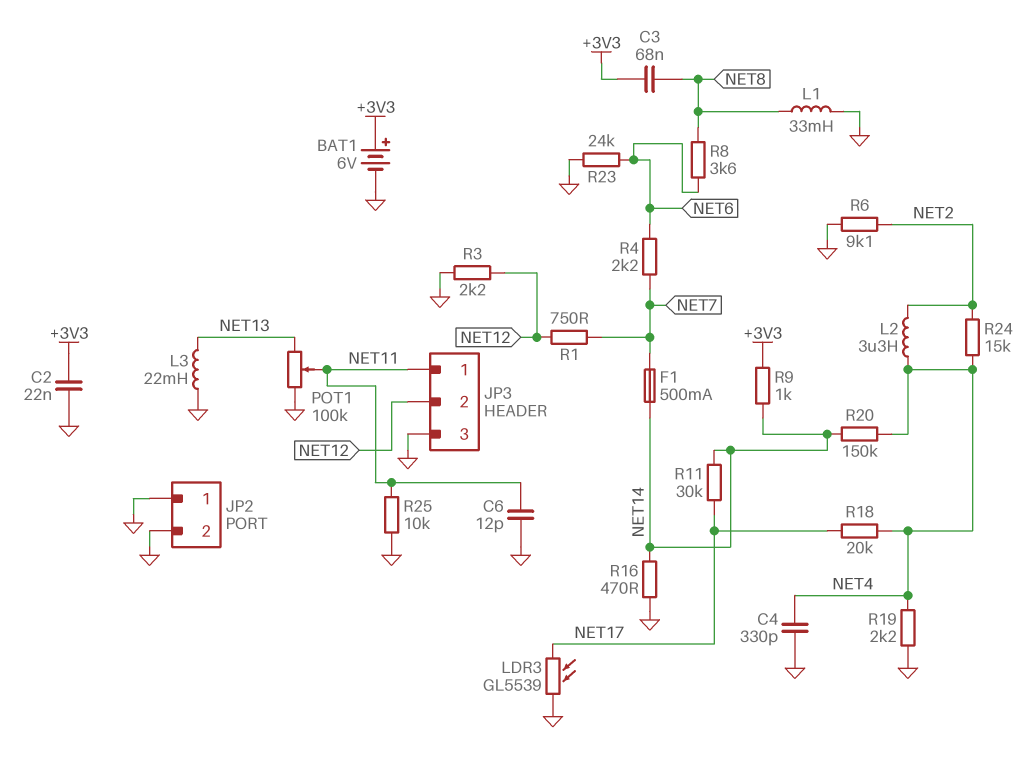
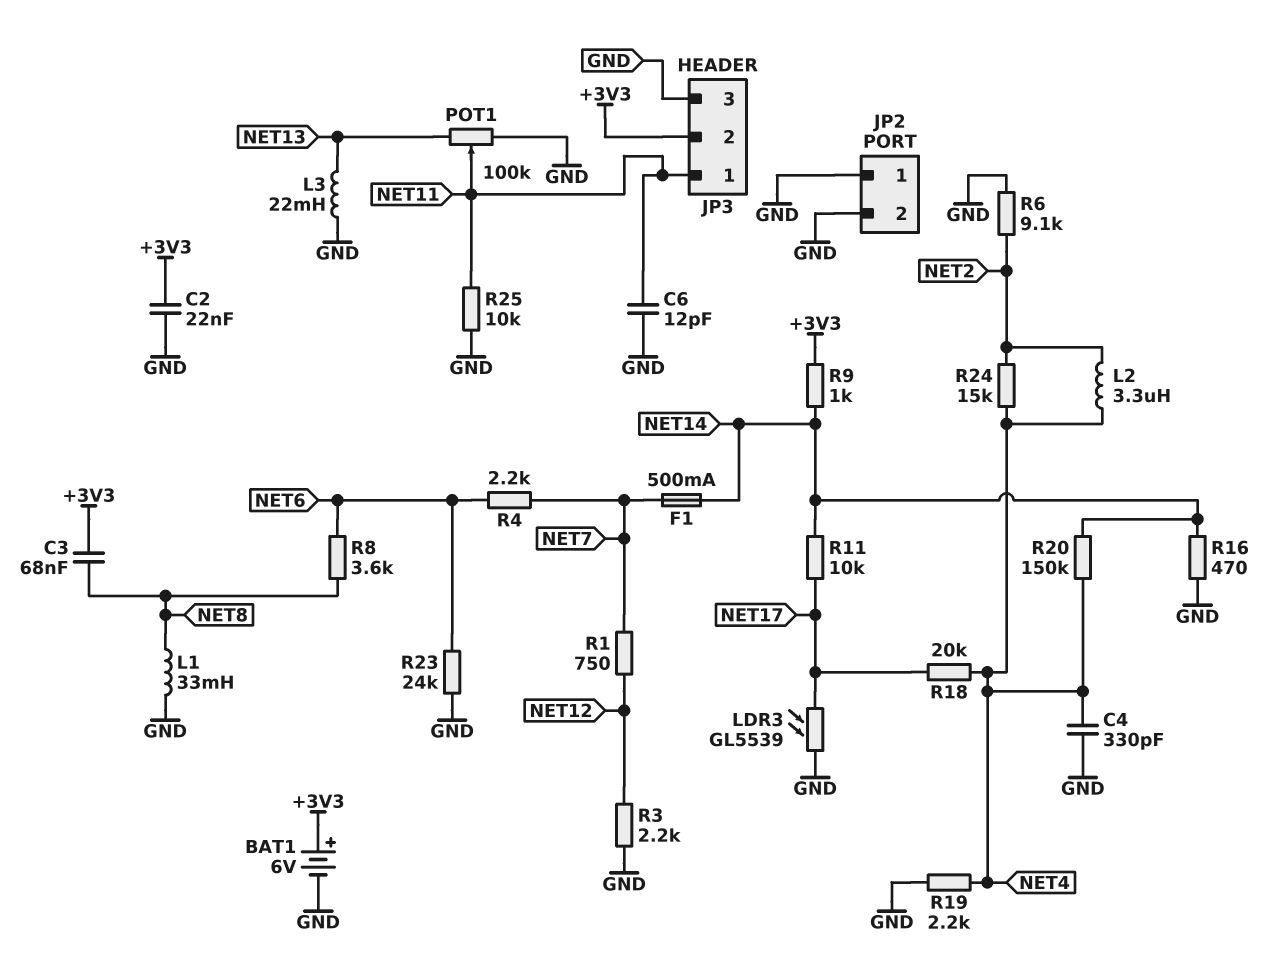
JP3 pin 2: NET12 -> +3V3
R11: 30k (NET14, NET17) -> 10k (NET14, NET17)

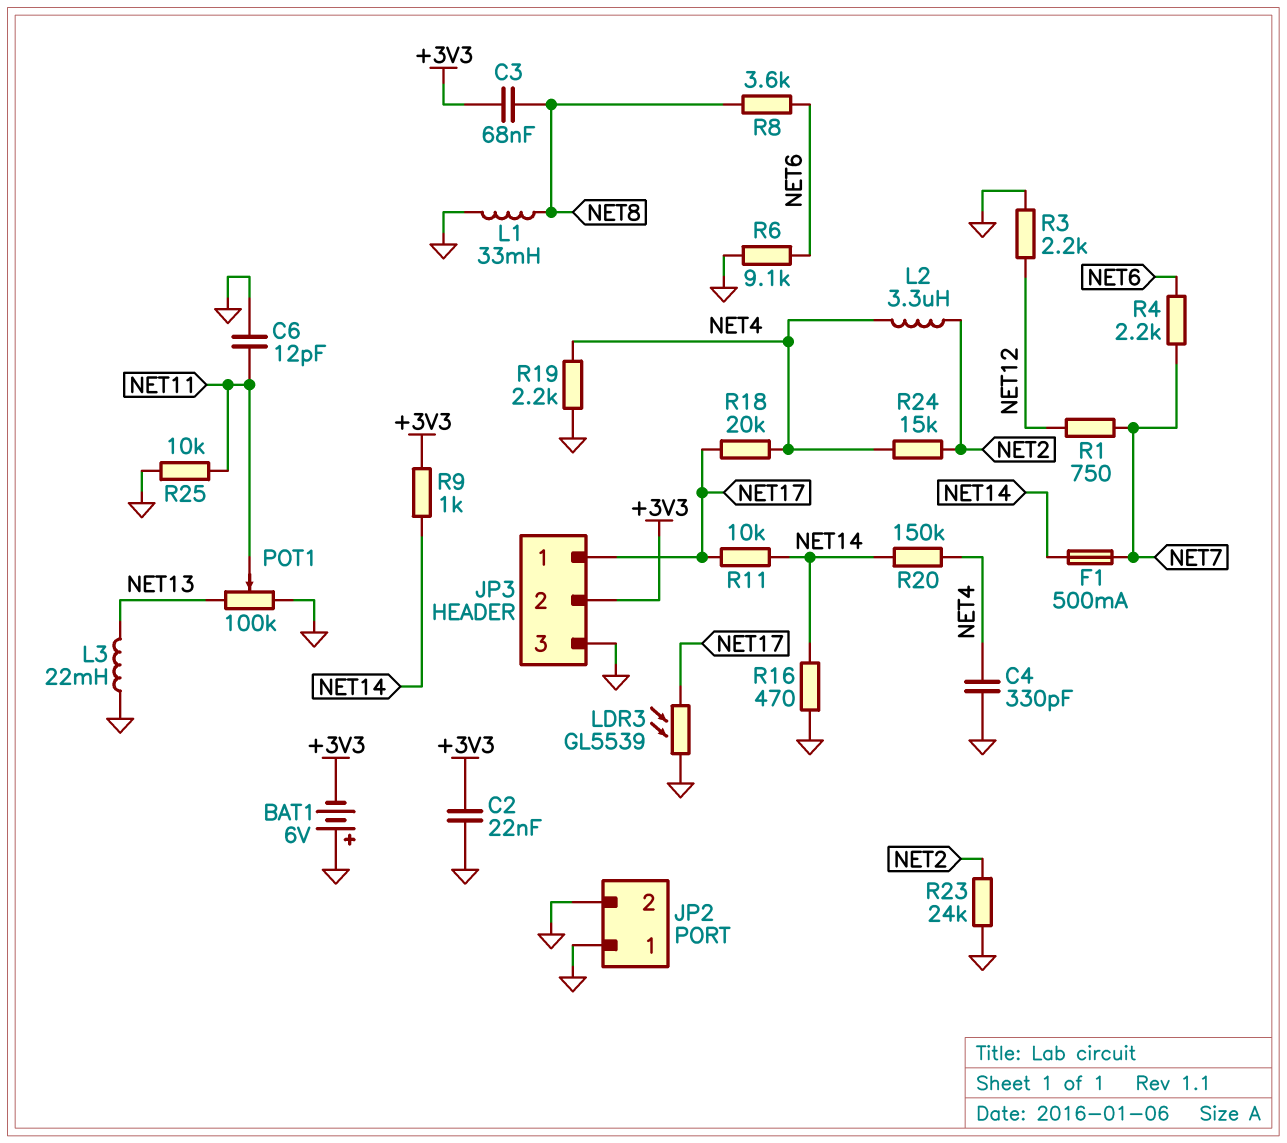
BAT1: 6V (plus +3V3, minus GND) -> 6V (plus GND, minus +3V3)
JP3 pin 1: NET11 -> NET17
R6: 9.1k (GND, NET2) -> 9.1k (GND, NET6)
R23: 24k (GND, NET6) -> 24k (GND, NET2)

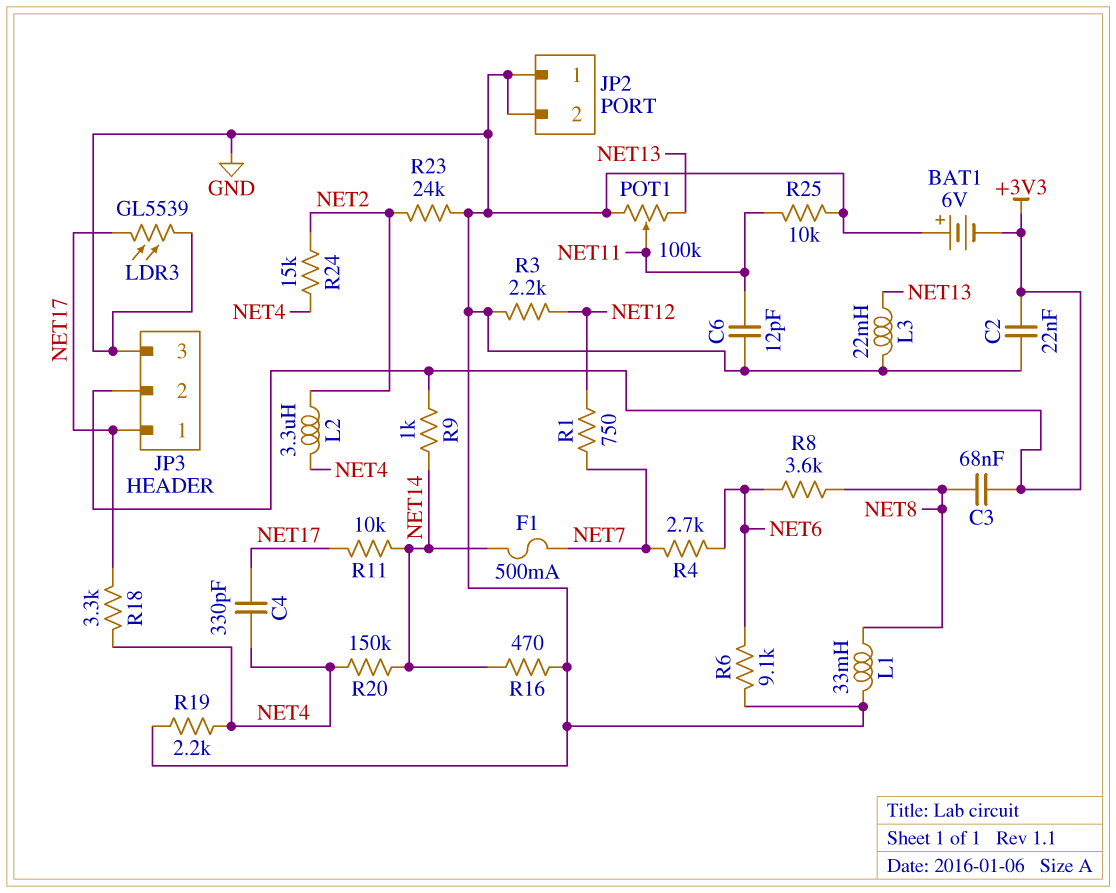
C4: 330pF (GND, NET4) -> 330pF (NET4, NET17)
R4: 2.2k (NET6, NET7) -> 2.7k (NET6, NET7)
R18: 20k (NET4, NET17) -> 3.3k (NET4, NET17)

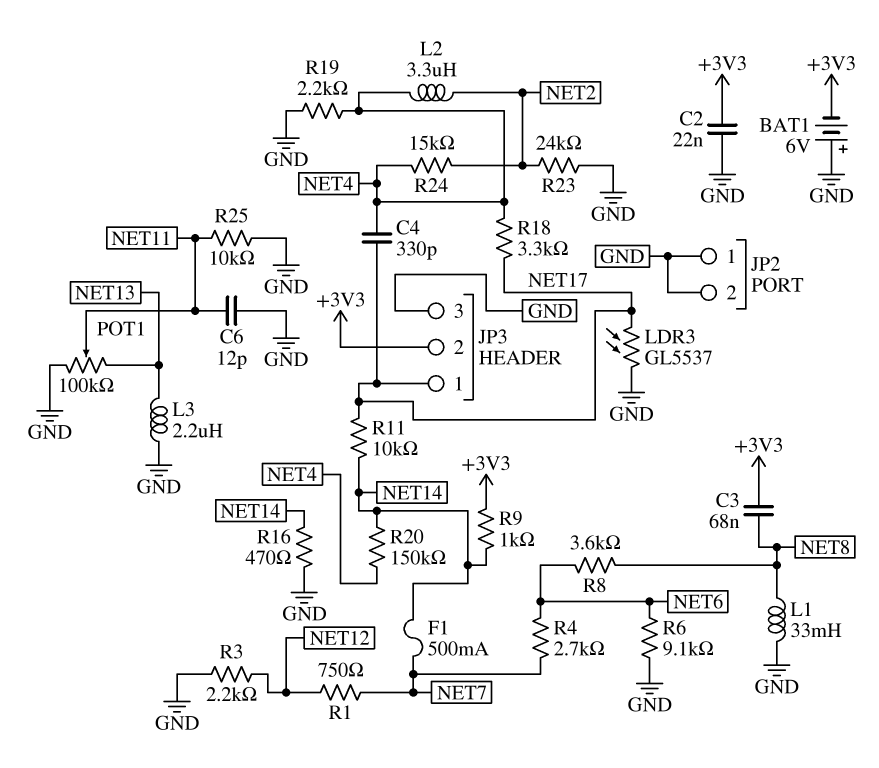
L3: 22mH (GND, NET13) -> 2.2uH (GND, NET13)
LDR3: GL5539 (GND, NET17) -> GL5537 (GND, NET17)

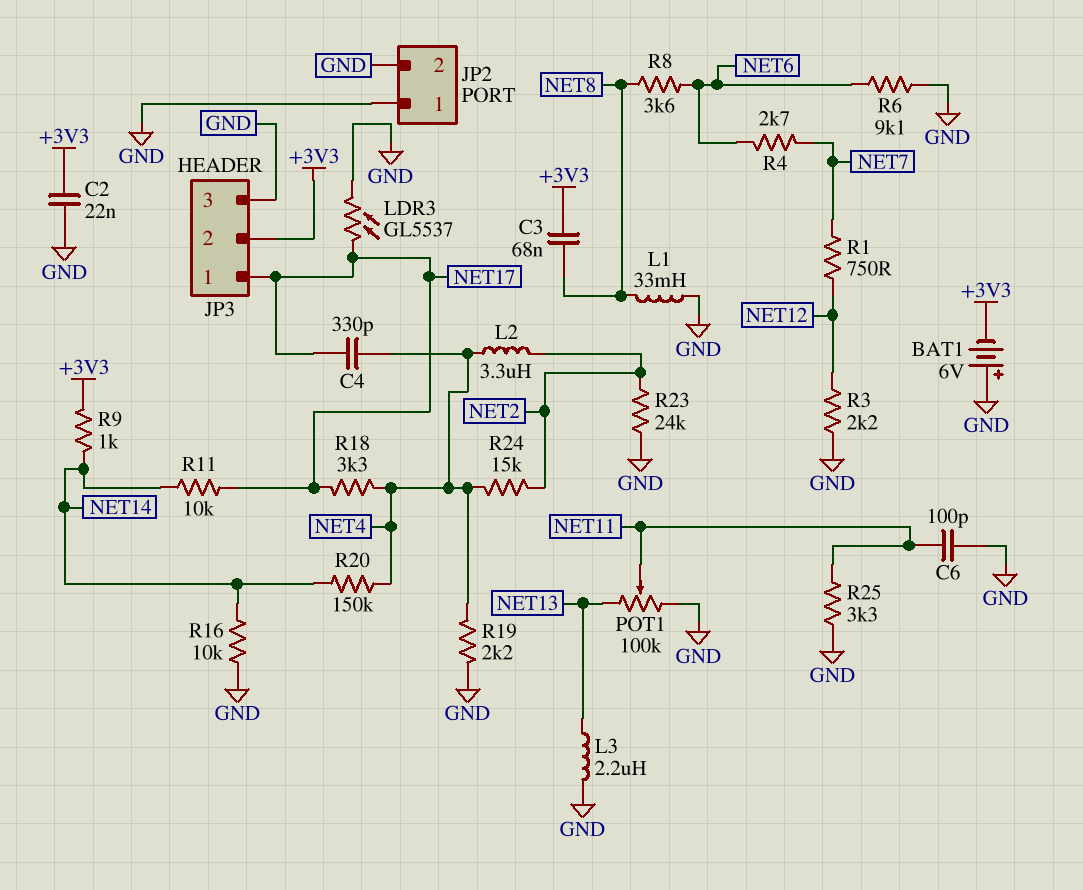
C6: 12pF (GND, NET11) -> 100pF (GND, NET11)
F1: 500mA (NET7, NET14) -> none
R16: 470 (GND, NET14) -> 10k (GND, NET14)
R25: 10k (GND, NET11) -> 3.3k (GND, NET11)

